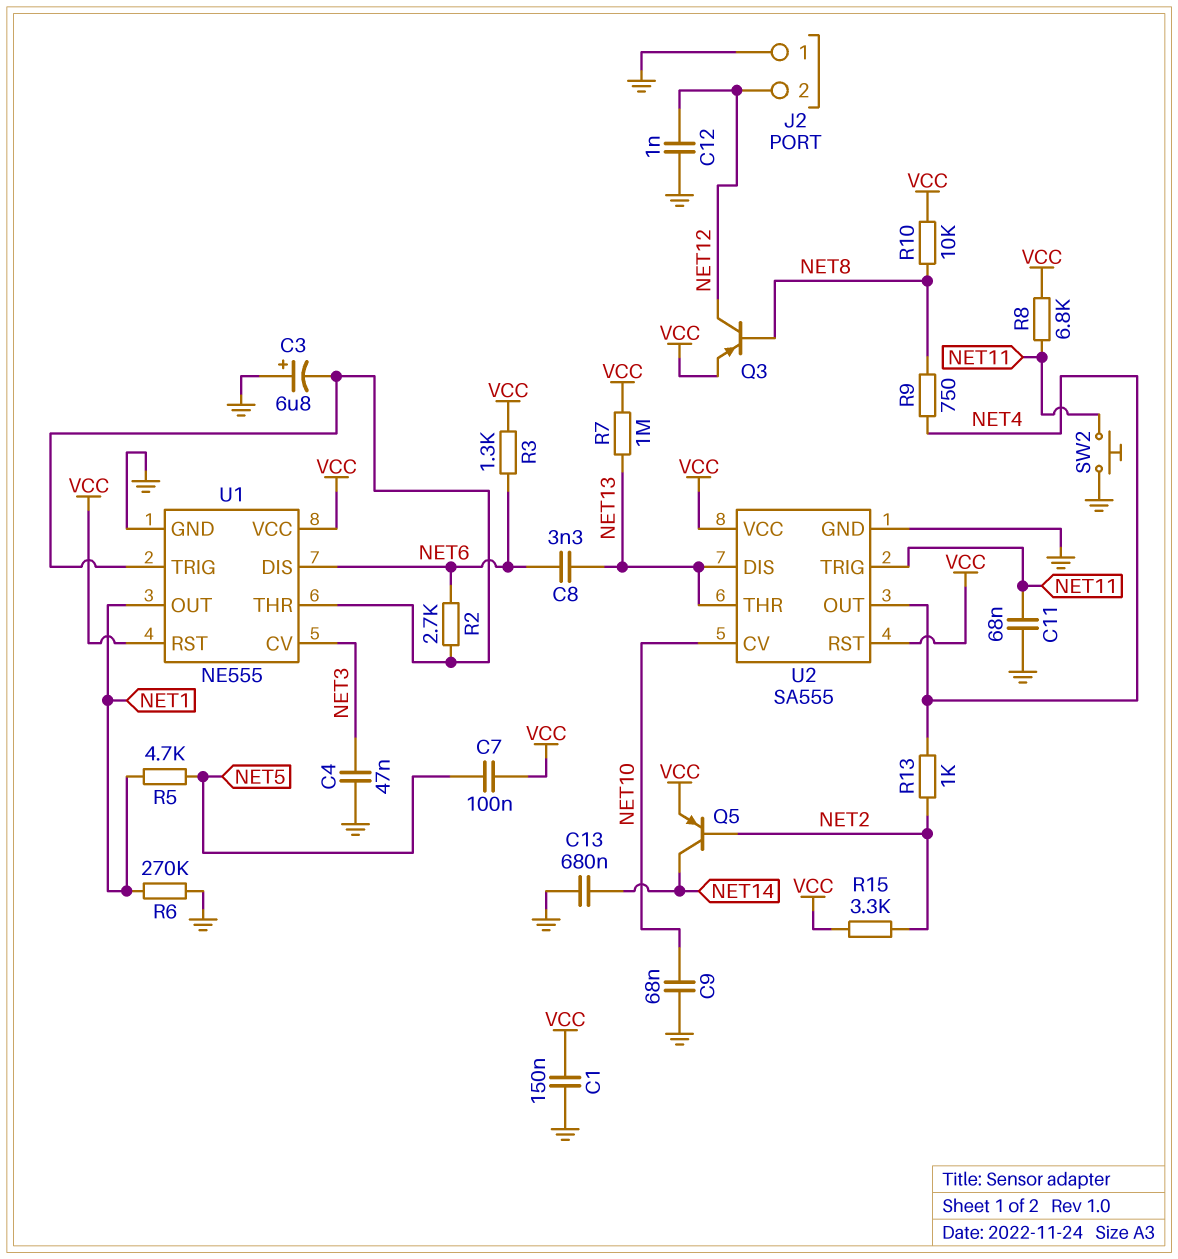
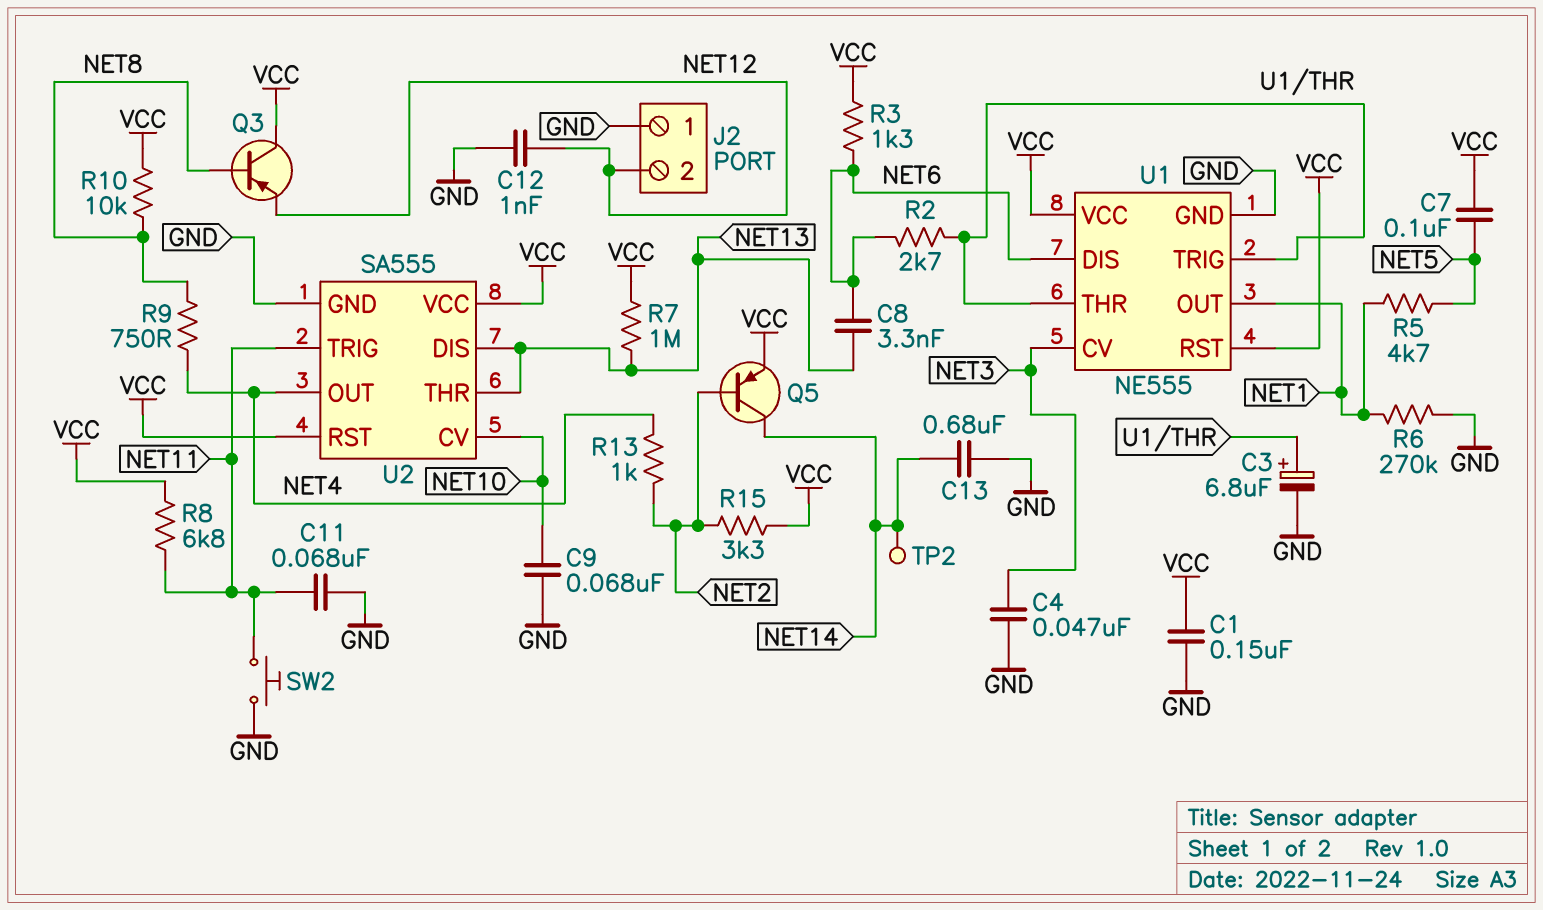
C3: 6.8uF (plus GND, minus U1/THR) -> 6.8uF (plus U1/THR, minus GND)
Q3: PNP (B NET8, C NET12, E VCC) -> PNP (B NET8, C VCC, E NET12)
TP2: none -> test point (NET14)

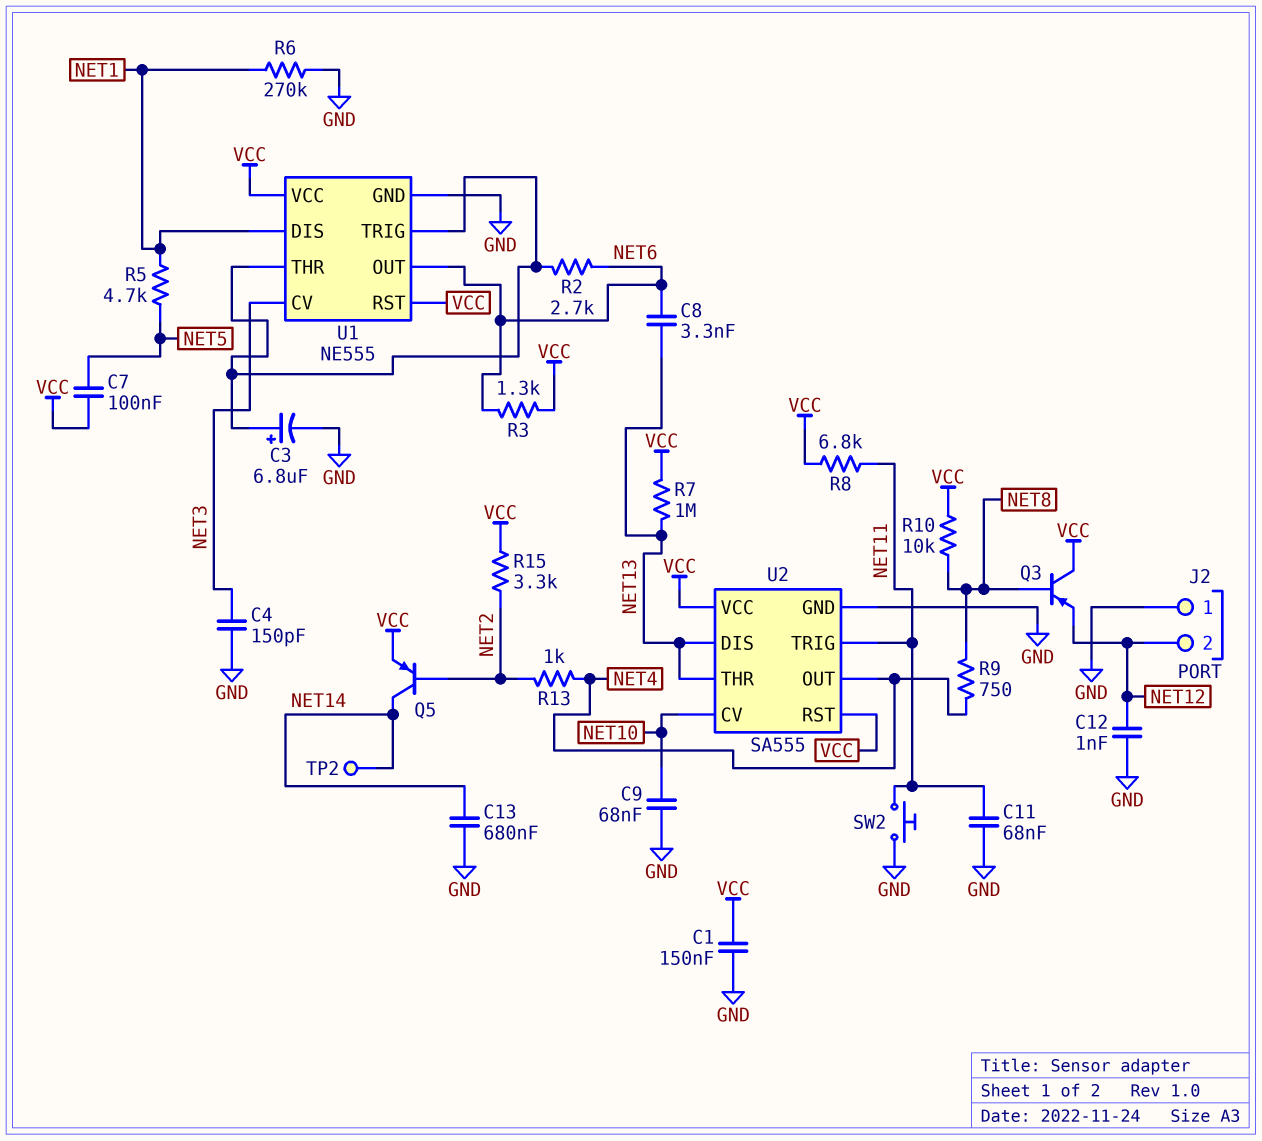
C4: 47nF (GND, NET3) -> 150pF (GND, NET3)
U1 pin DIS: NET6 -> NET1
U1 pin OUT: NET1 -> NET6

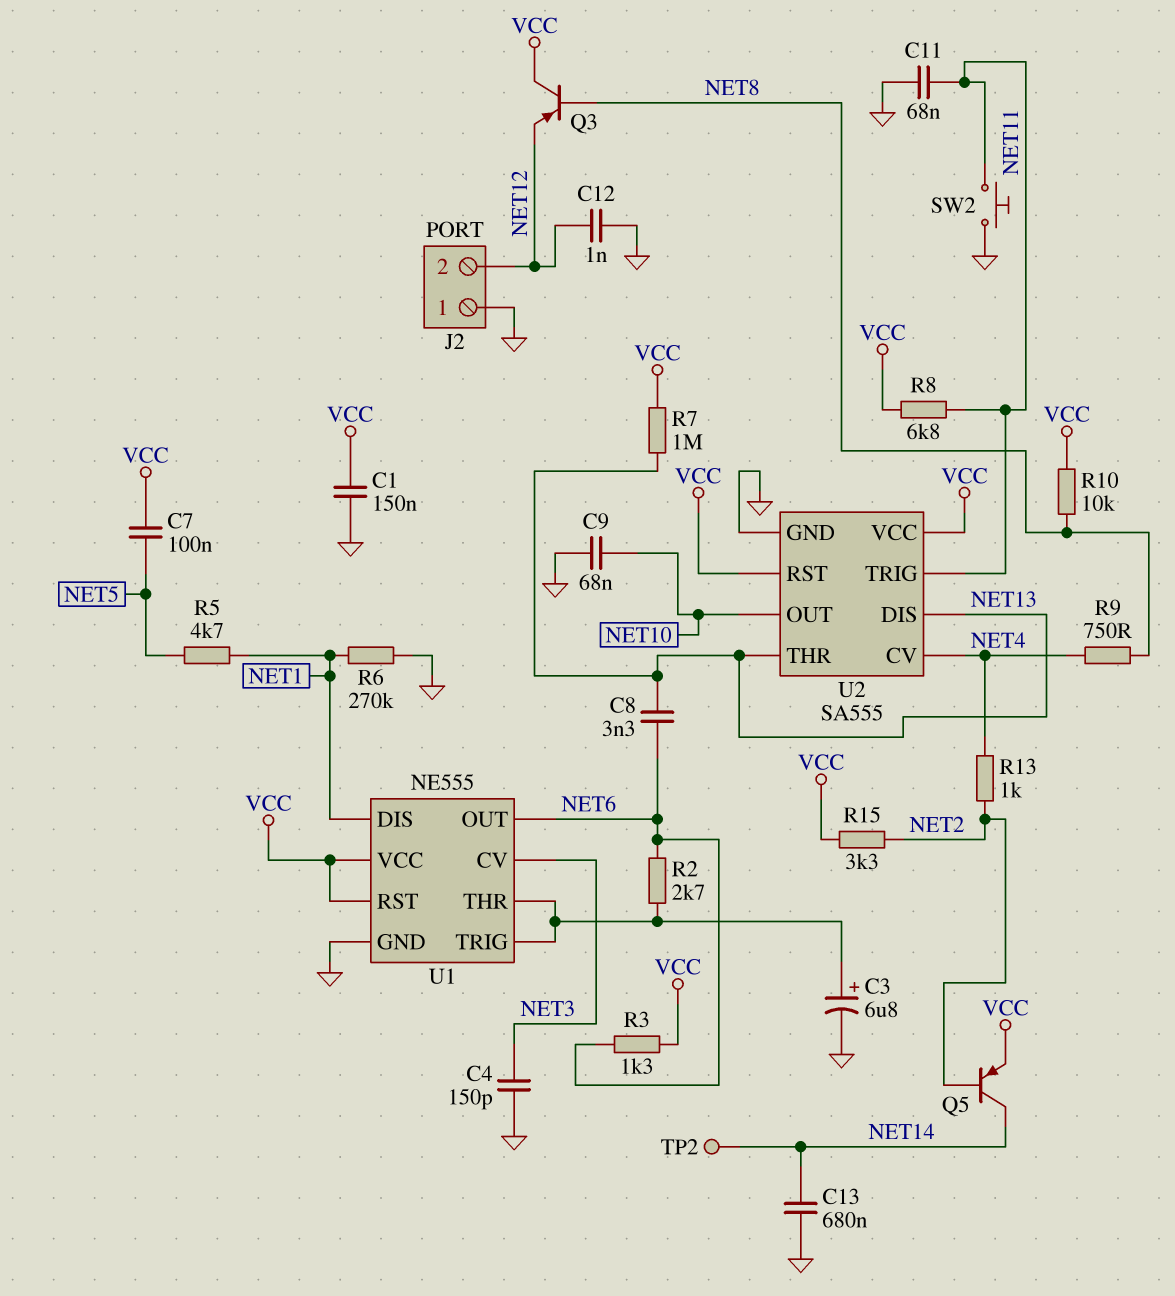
U2 pin CV: NET10 -> NET4
U2 pin OUT: NET4 -> NET10

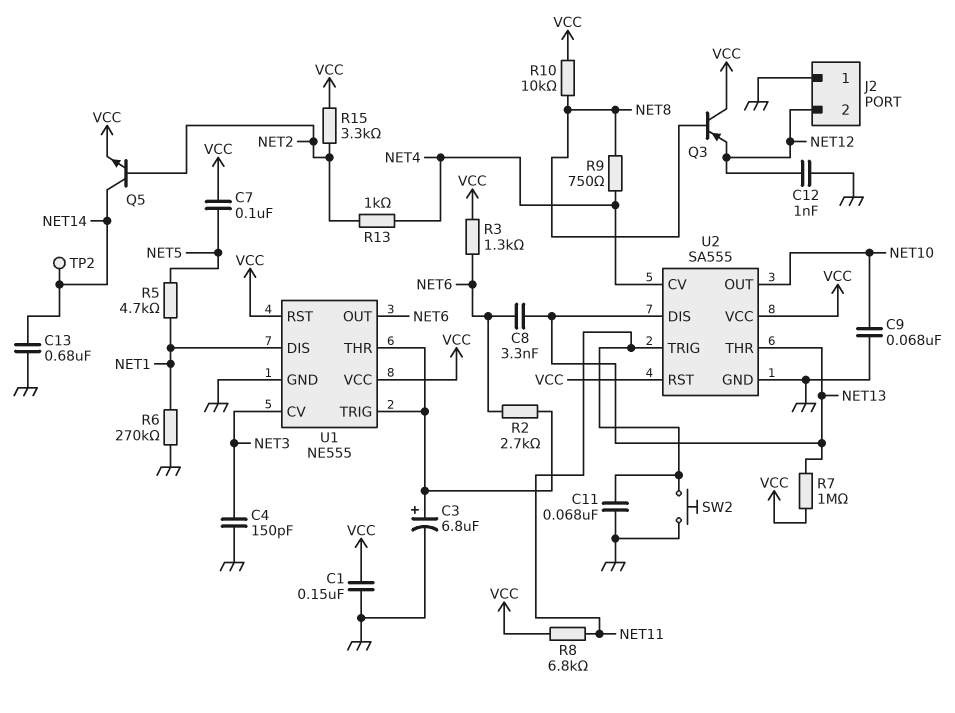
Q5: PNP (B NET2, C NET14, E VCC) -> NPN (B NET2, C NET14, E VCC)

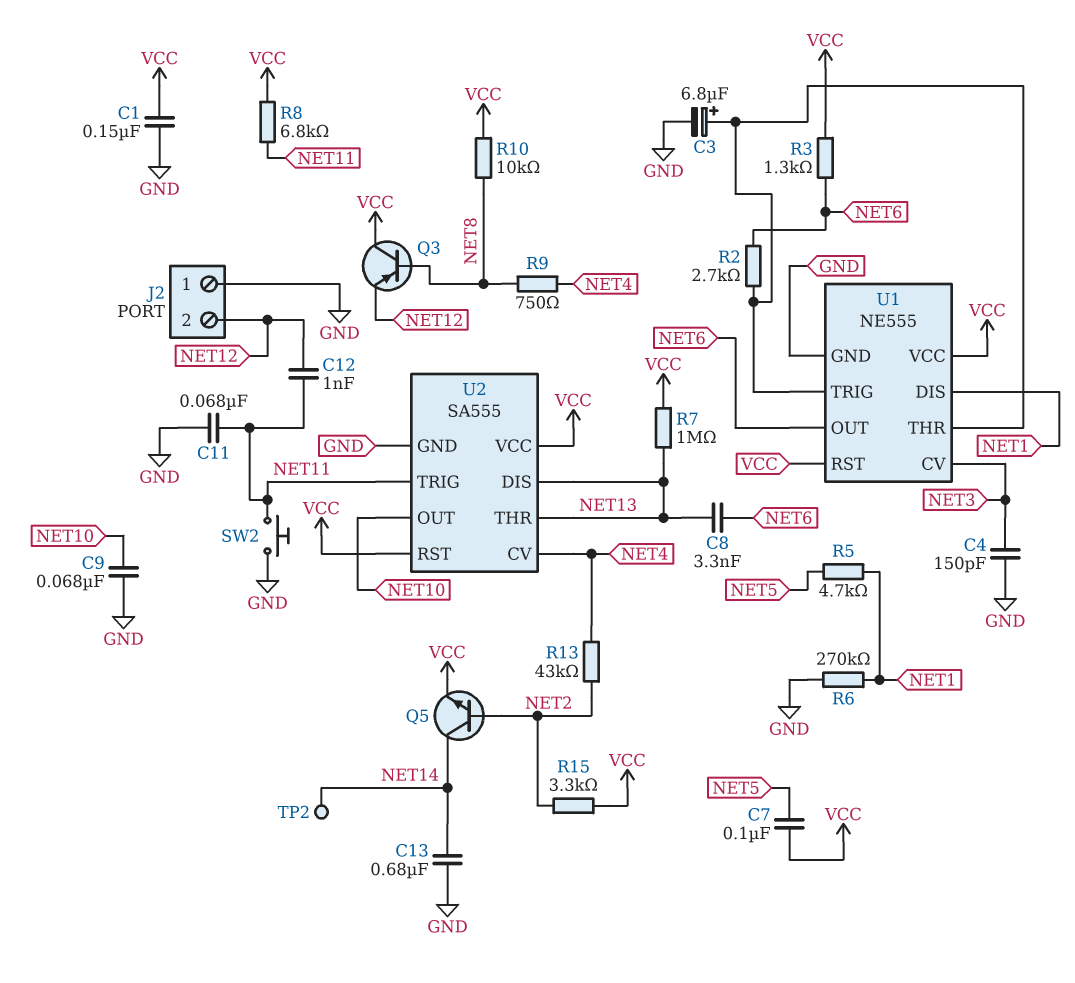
C12: 1nF (GND, NET12) -> 1nF (NET11, NET12)
R13: 1k (NET2, NET4) -> 43k (NET2, NET4)

